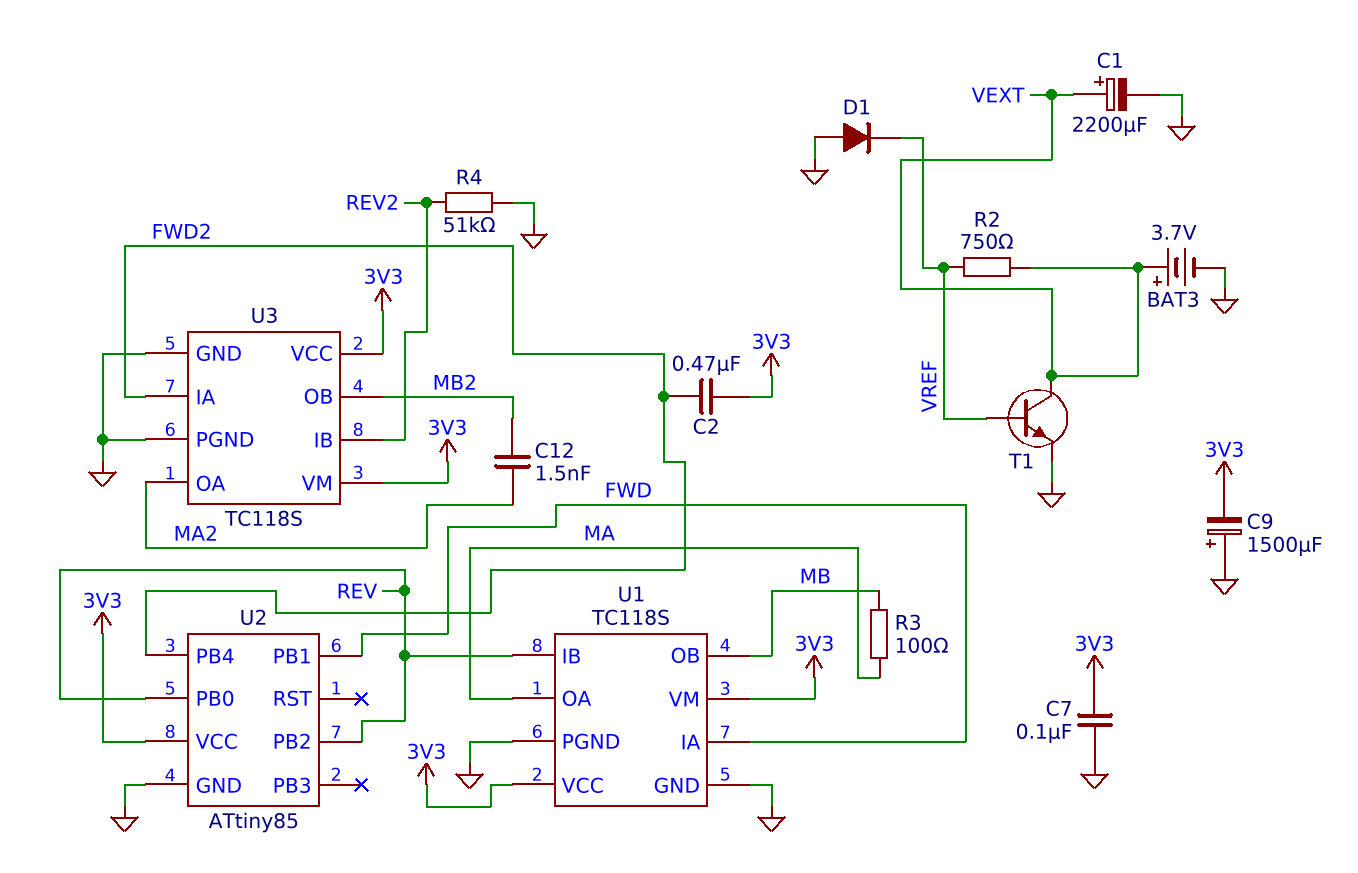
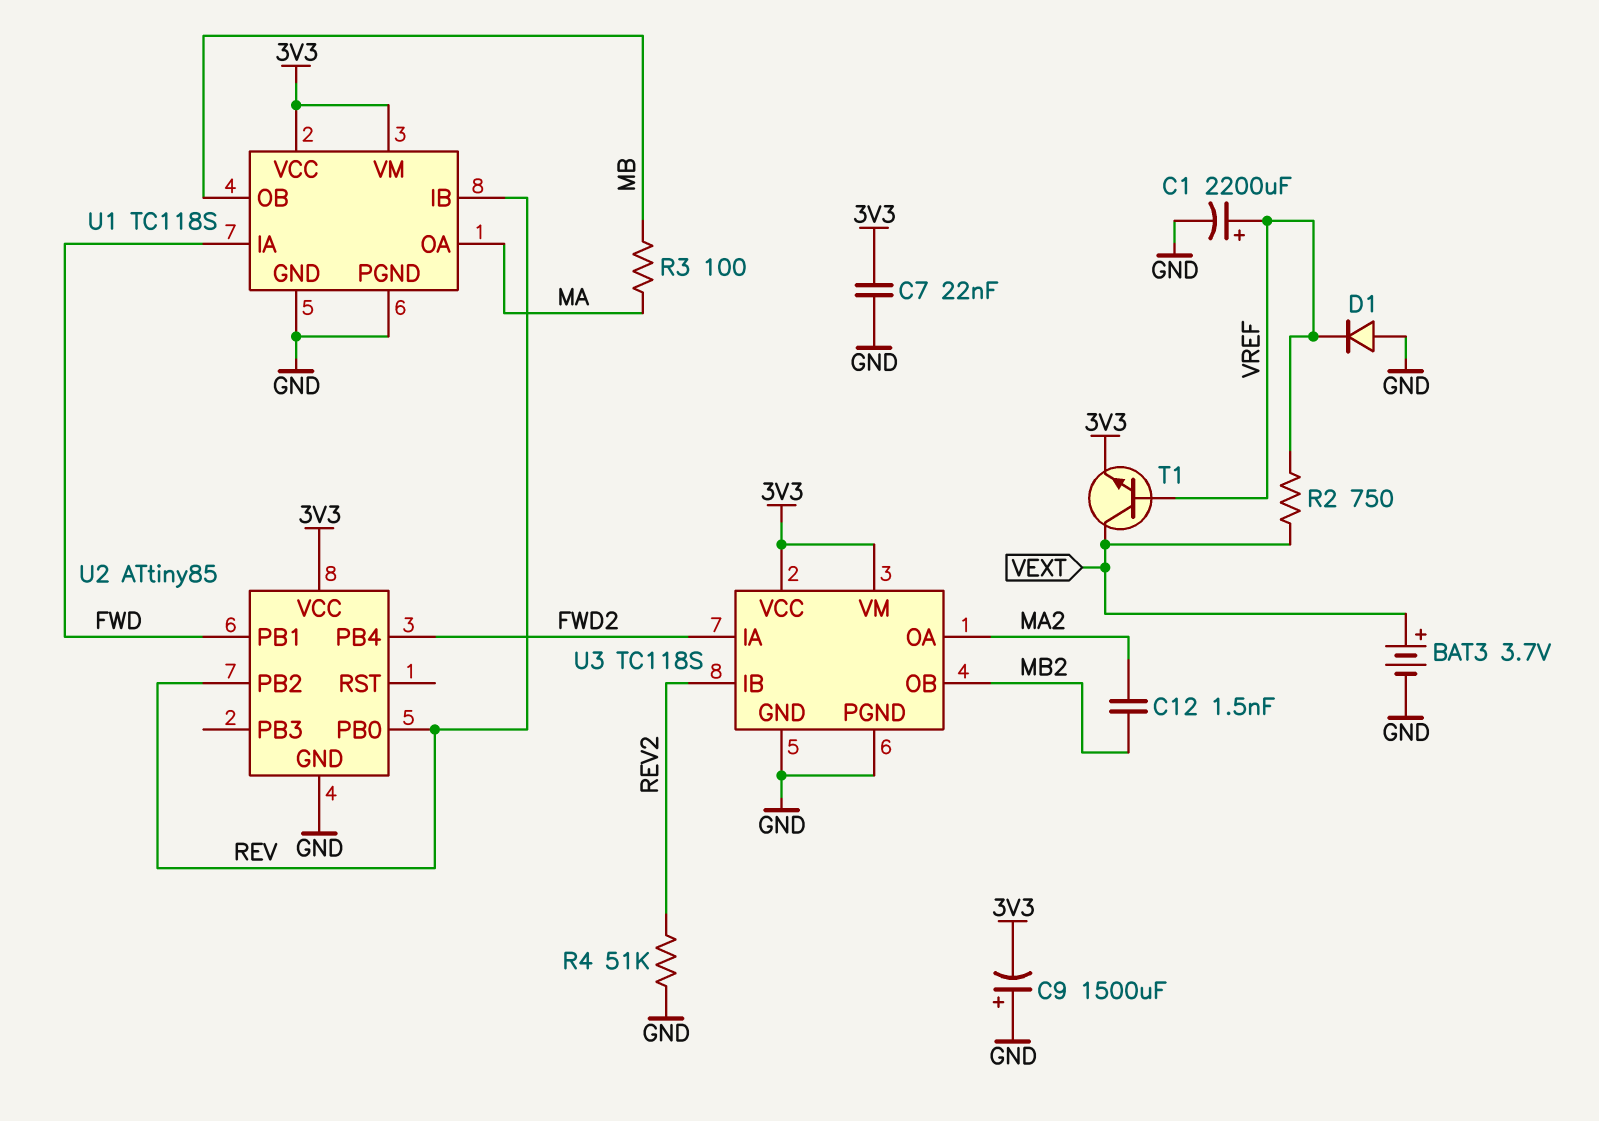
C1: 2200uF (plus VEXT, minus GND) -> 2200uF (plus VREF, minus GND)
C2: 470nF (3V3, FWD2) -> none
C7: 100nF (3V3, GND) -> 22nF (3V3, GND)
T1: NPN (B VREF, C VEXT, E GND) -> NPN (B VREF, C VEXT, E 3V3)

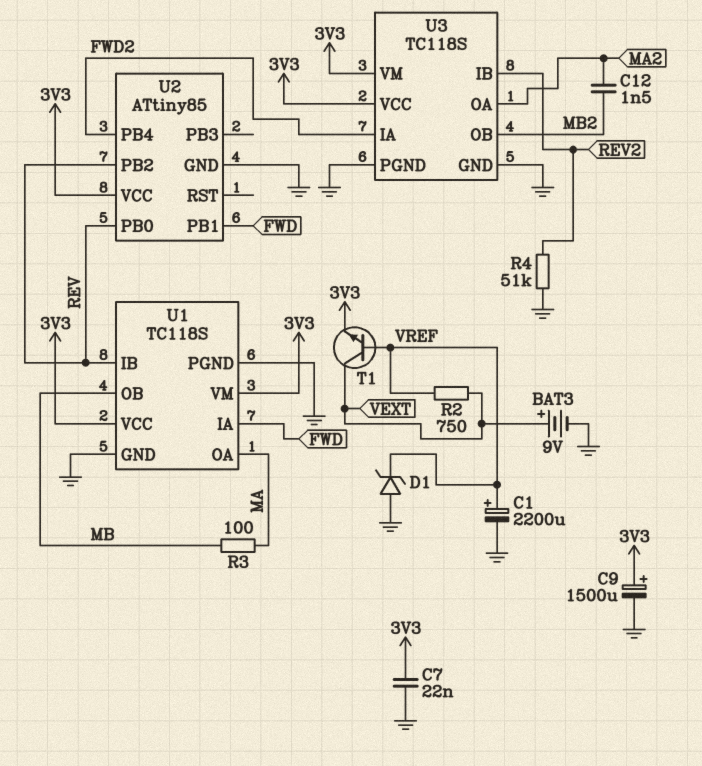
BAT3: 3.7V (plus VEXT, minus GND) -> 9V (plus VEXT, minus GND)
C9: 1500uF (plus GND, minus 3V3) -> 1500uF (plus 3V3, minus GND)
D1: diode (A GND, K VREF) -> zener (A GND, K VREF)

